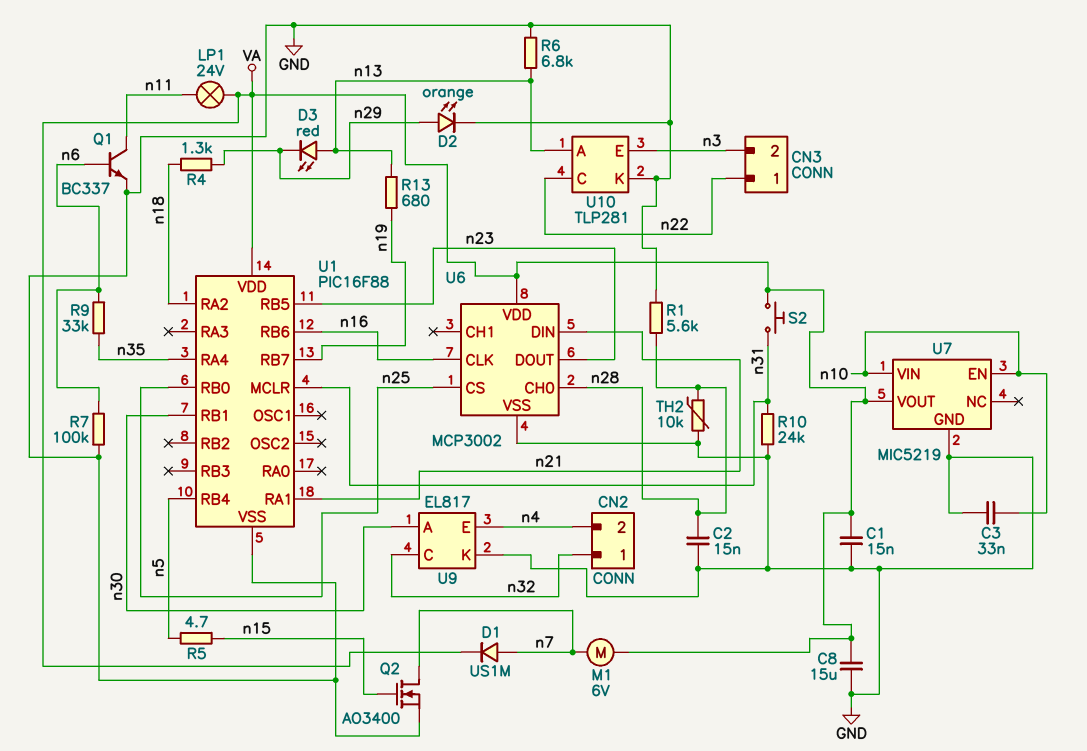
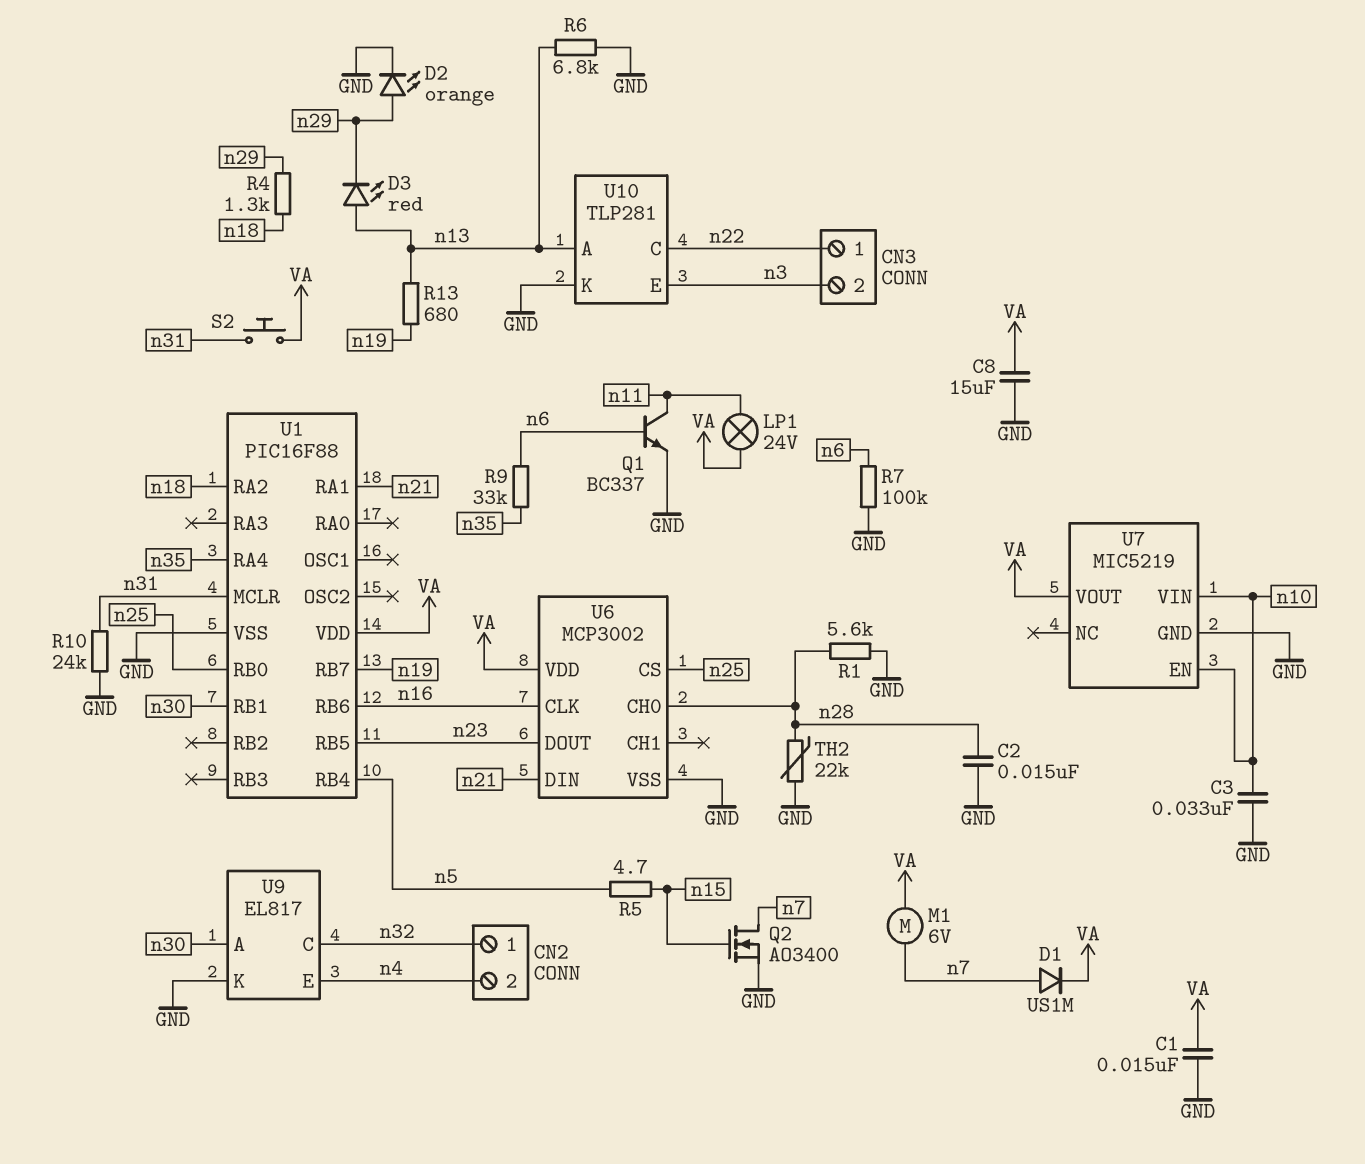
TH2: 10k (GND, n28) -> 22k (GND, n28)

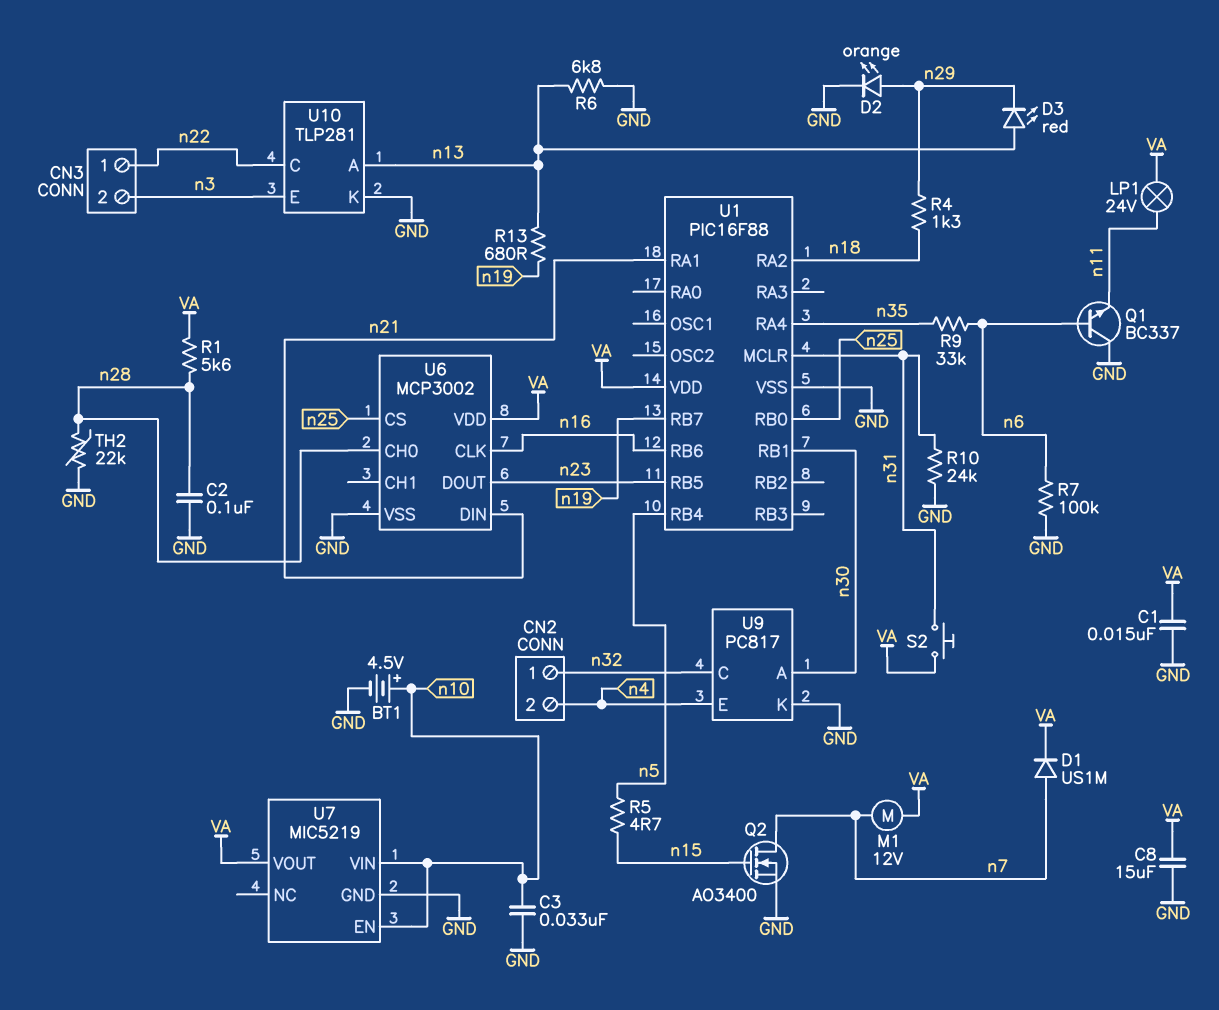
BT1: none -> 4.5V (plus n10, minus GND)
C2: 15nF (GND, n28) -> 100nF (GND, n28)
M1: motor 6V (VA, n7) -> motor 12V (VA, n7)
Q1: NPN BC337 (B n6, C n11, E GND) -> NPN BC337 (B n6, C GND, E n11)
R1: 5.6k (GND, n28) -> 5.6k (VA, n28)
U9: EL817 -> PC817

